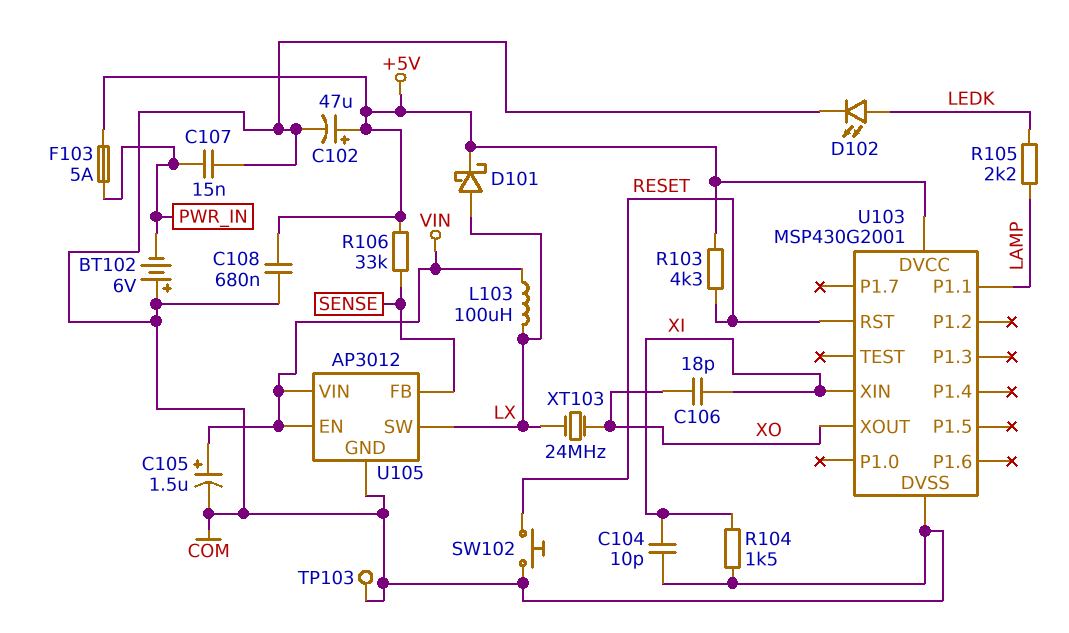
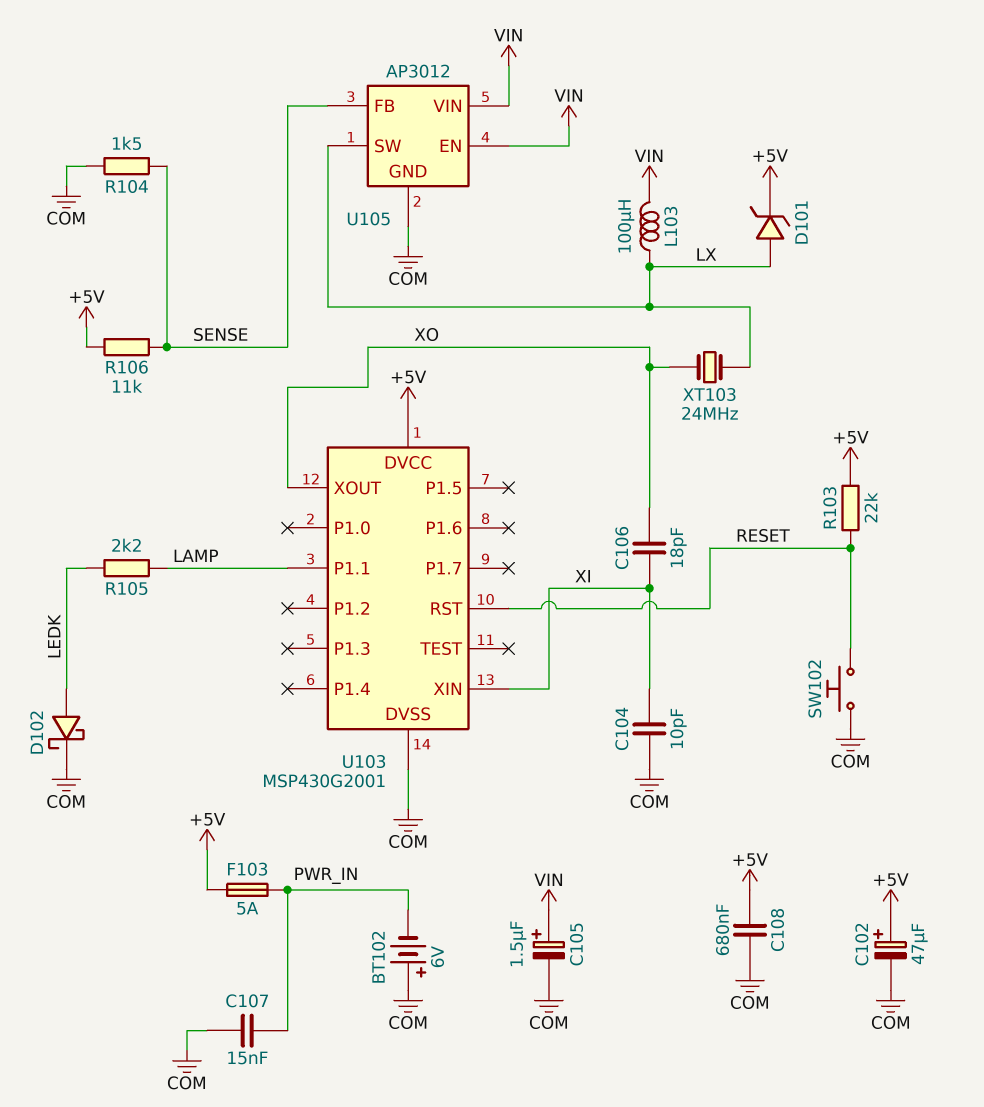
D101: schottky (A LX, K +5V) -> zener (A LX, K +5V)
D102: LED (A LEDK, K COM) -> schottky (A LEDK, K COM)
R103: 4.3k (+5V, RESET) -> 22k (+5V, RESET)
R104: 1.5k (COM, XI) -> 1.5k (COM, SENSE)
R106: 33k (+5V, SENSE) -> 11k (+5V, SENSE)
TP103: test point (COM) -> none

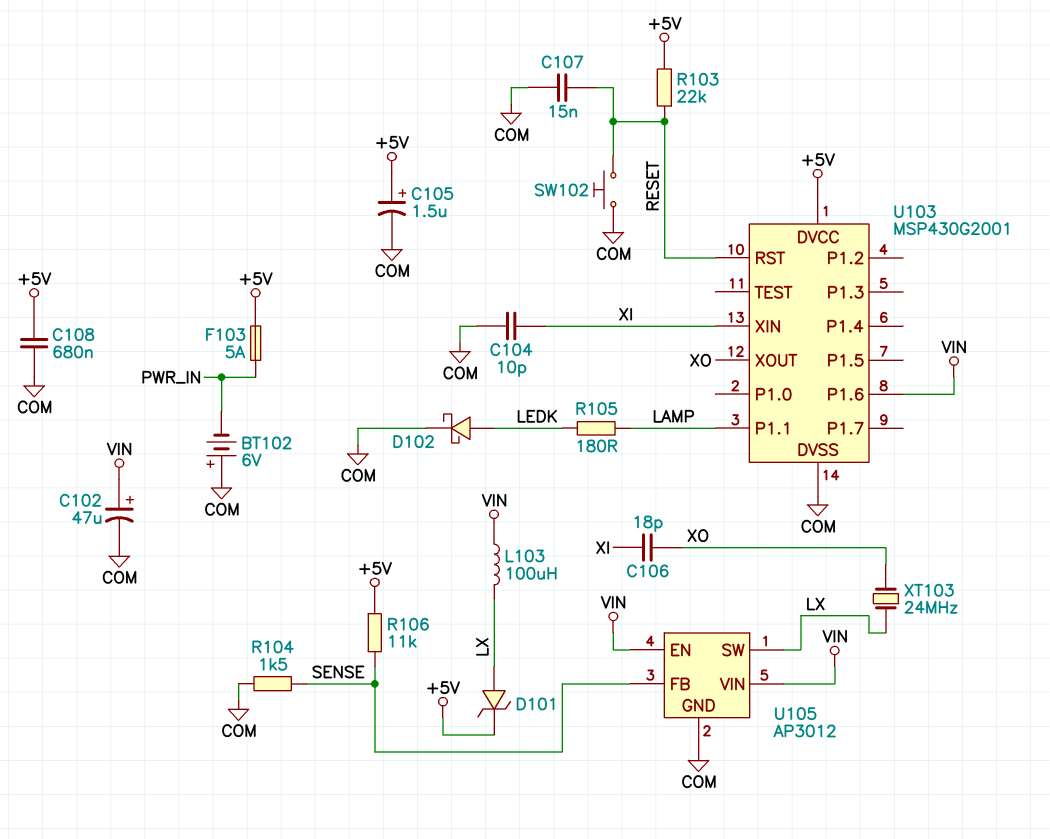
C102: 47uF (plus +5V, minus COM) -> 47uF (plus VIN, minus COM)
C105: 1.5uF (plus VIN, minus COM) -> 1.5uF (plus +5V, minus COM)
C107: 15nF (COM, PWR_IN) -> 15nF (COM, RESET)
R105: 2.2k (LAMP, LEDK) -> 180 (LAMP, LEDK)
U103 pin P1.6: none -> VIN

